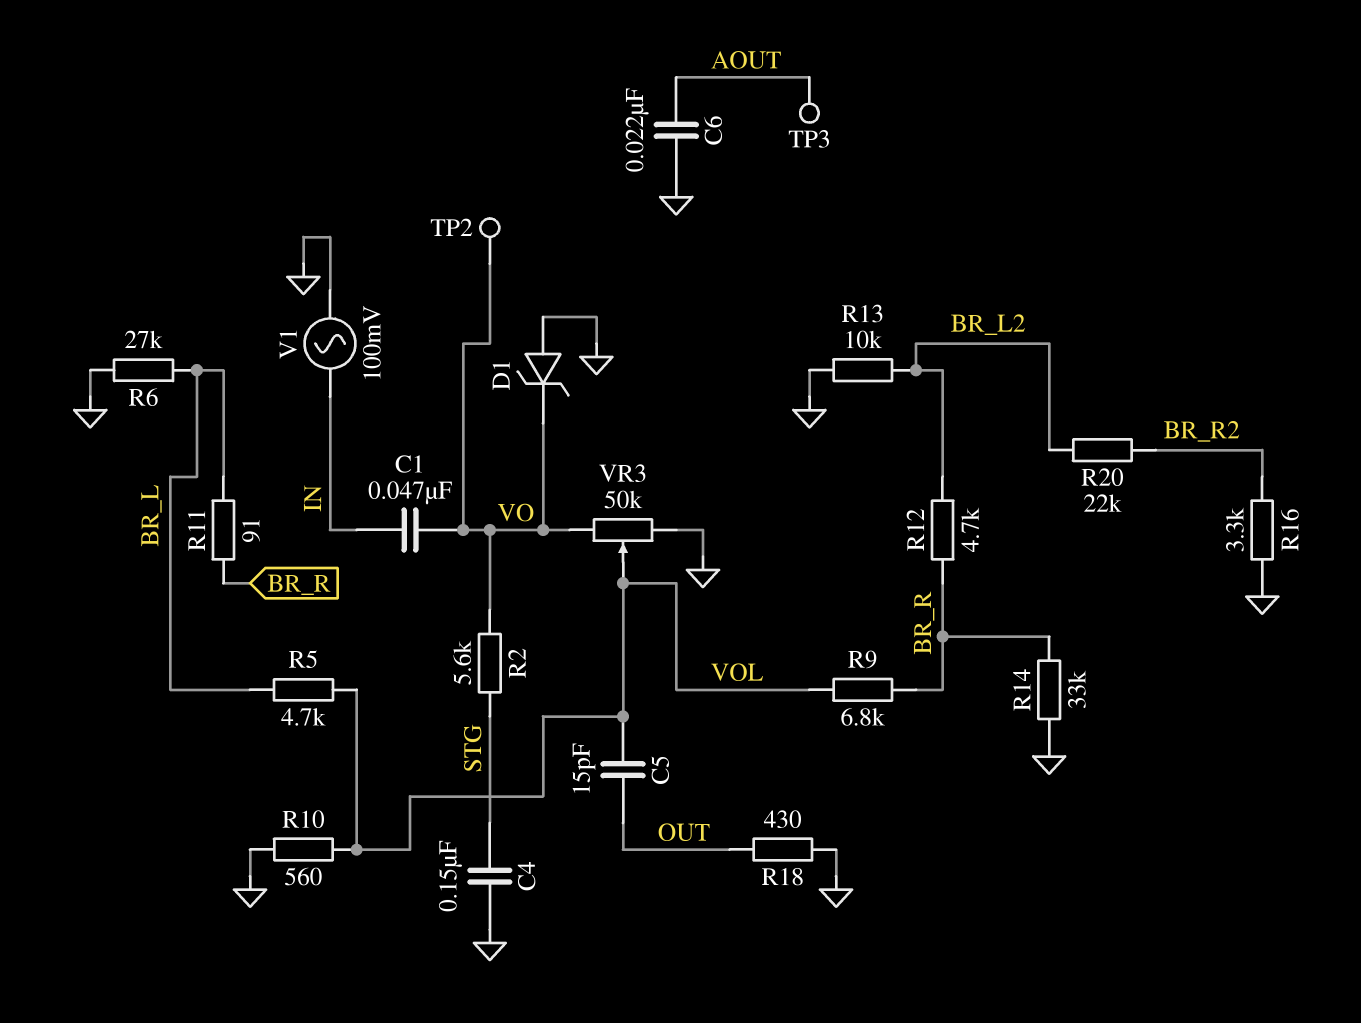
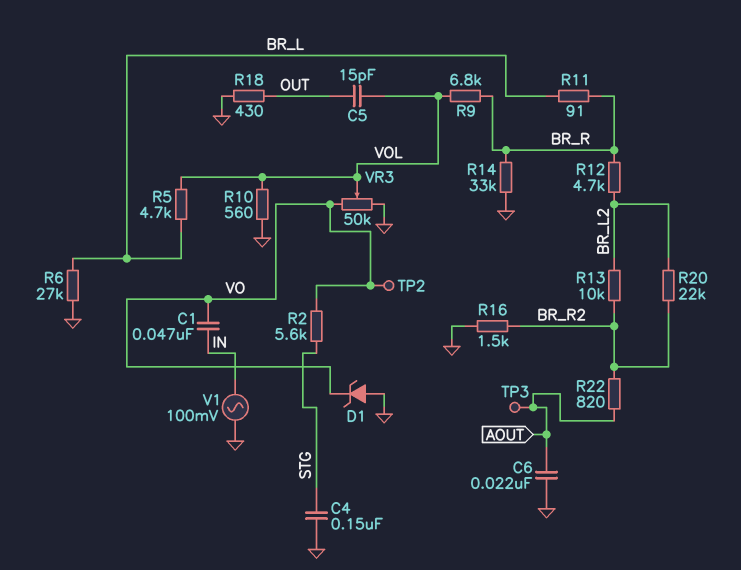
R13: 10k (BR_L2, GND) -> 10k (BR_L2, BR_R2)
R16: 3.3k (BR_R2, GND) -> 1.5k (BR_R2, GND)
R22: none -> 820 (AOUT, BR_R2)

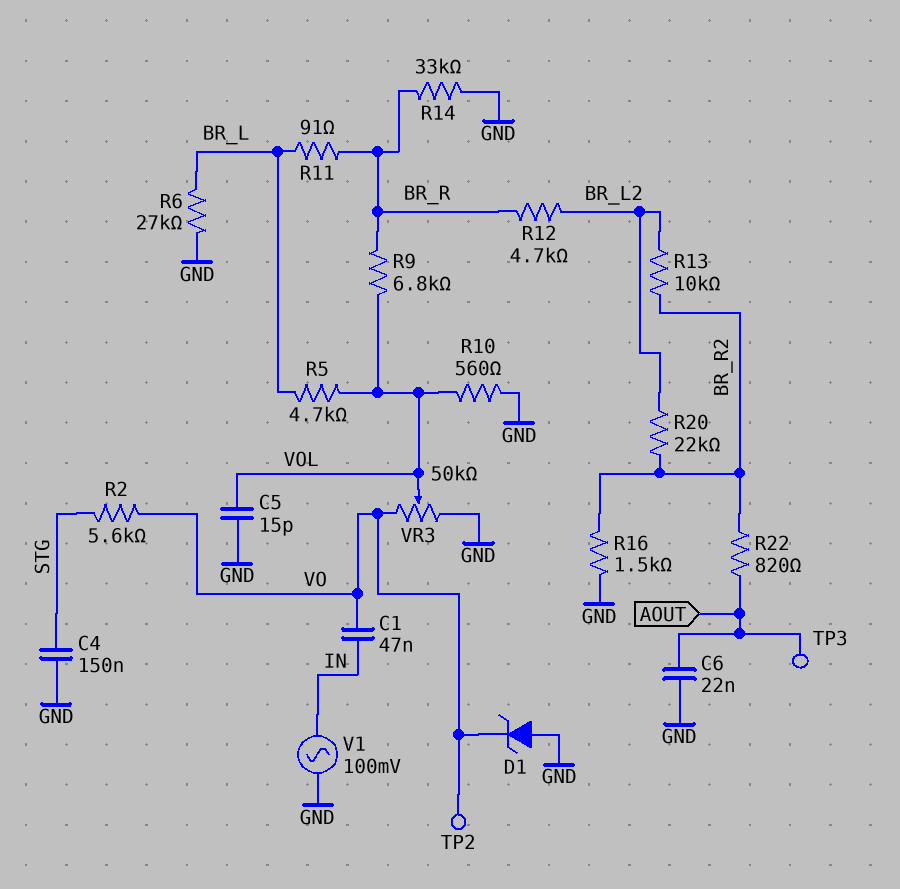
C5: 15pF (OUT, VOL) -> 15pF (GND, VOL)
R18: 430 (GND, OUT) -> none

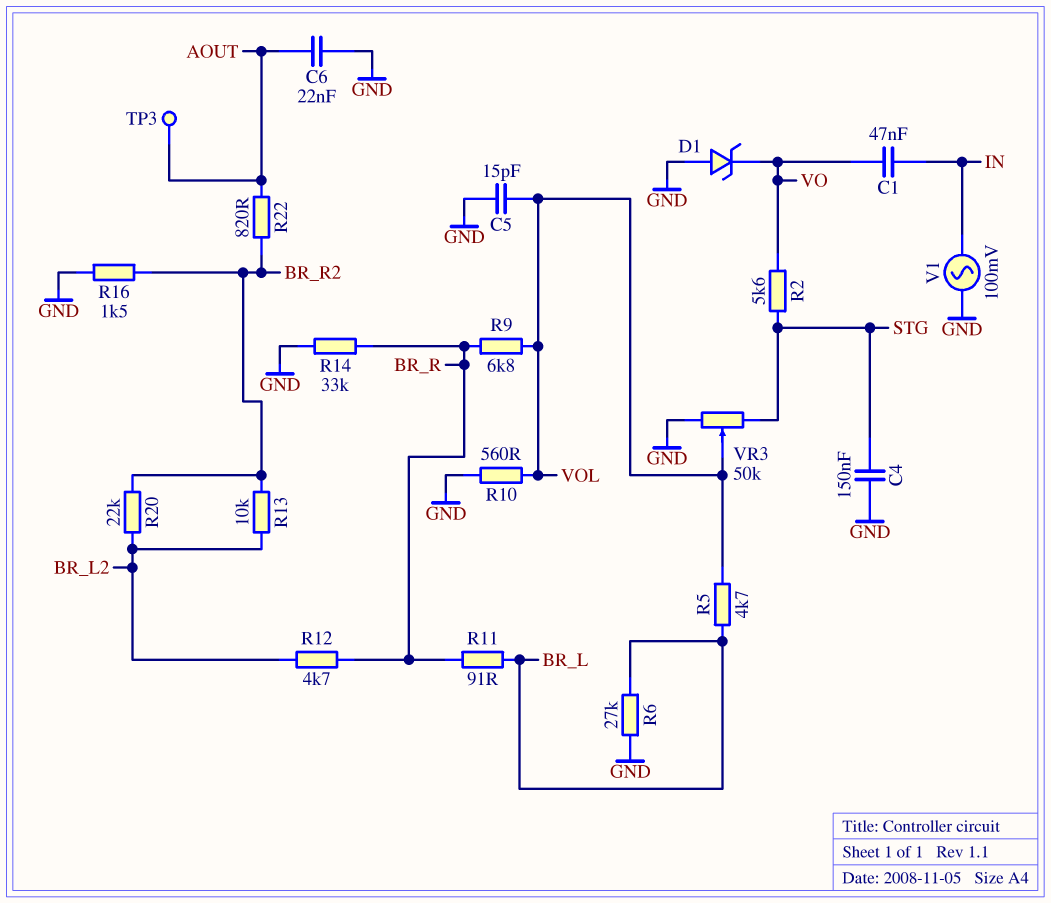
TP2: test point (VO) -> none
VR3: 50k (GND, VO, wiper VOL) -> 50k (GND, STG, wiper VOL)

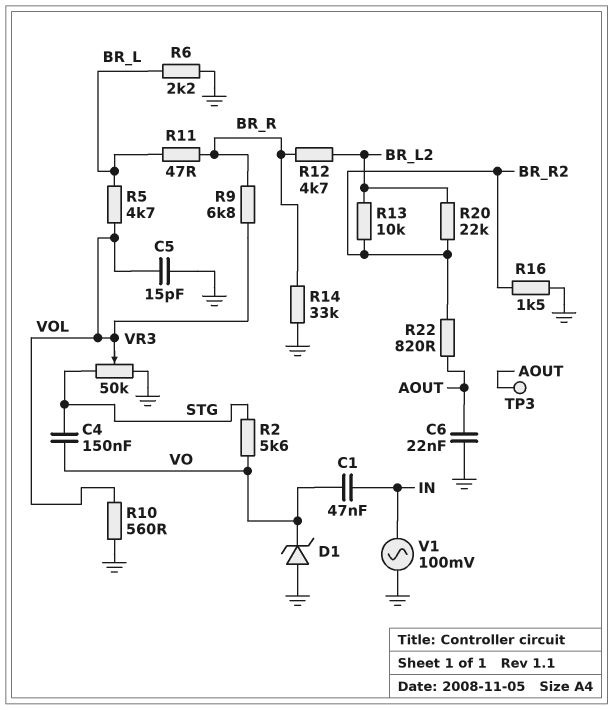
C4: 150nF (GND, STG) -> 150nF (STG, VO)
R6: 27k (BR_L, GND) -> 2.2k (BR_L, GND)
R11: 91 (BR_L, BR_R) -> 47 (BR_L, BR_R)

